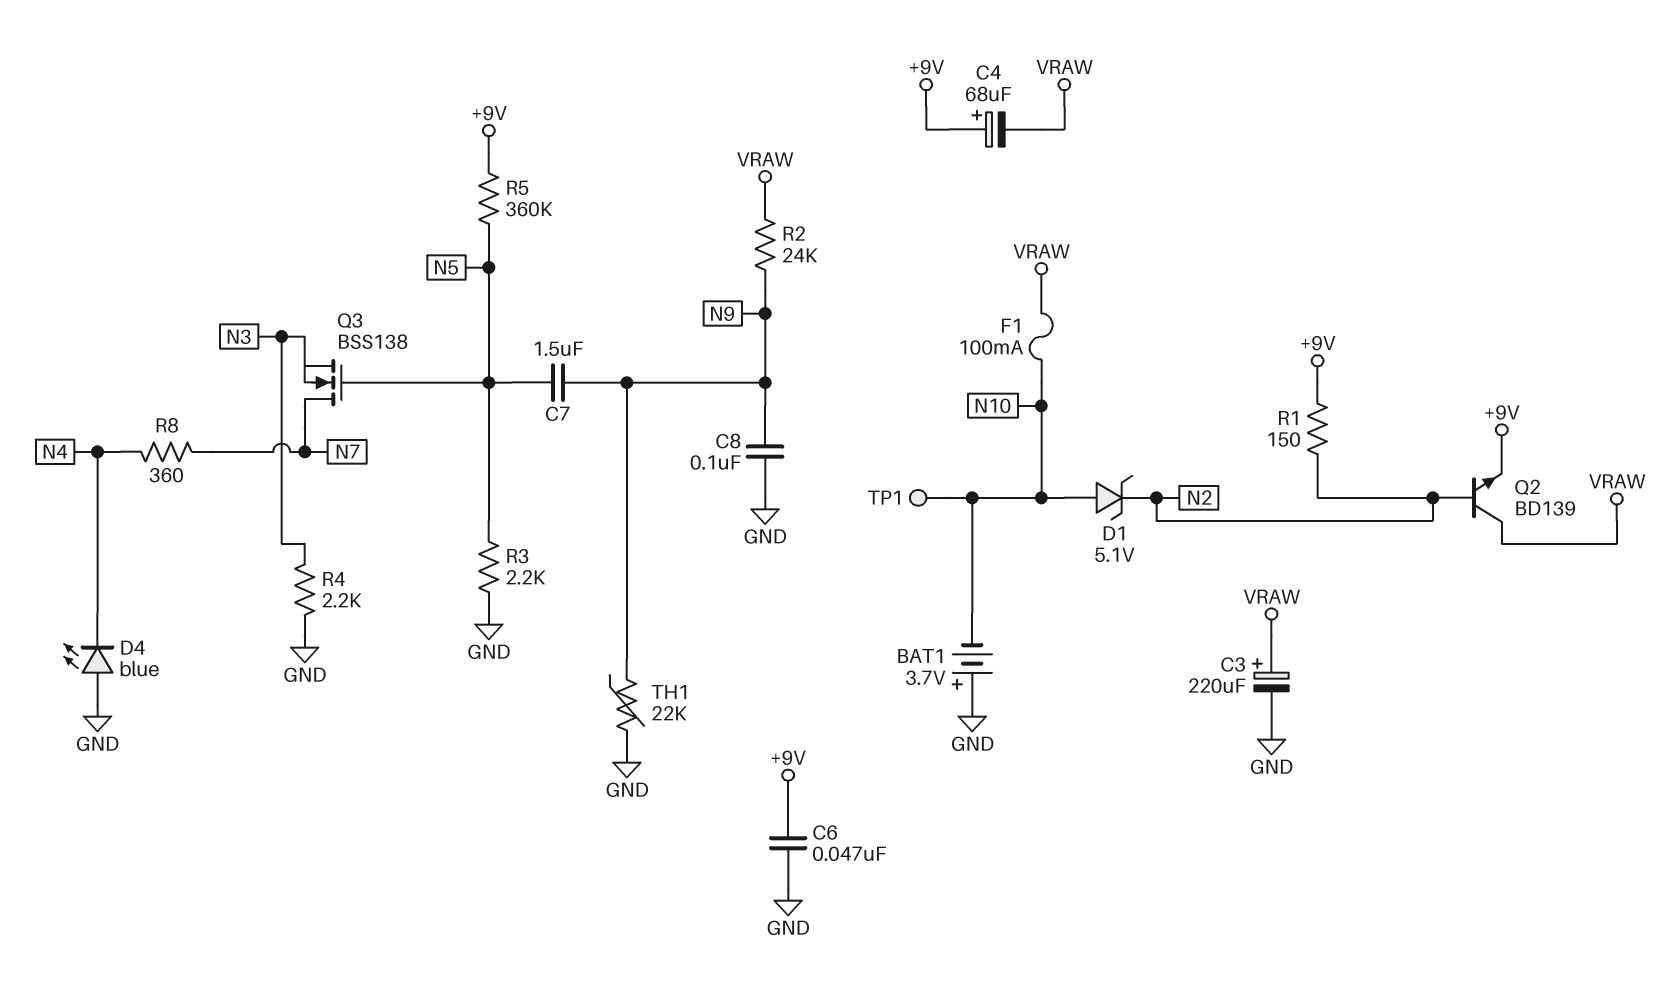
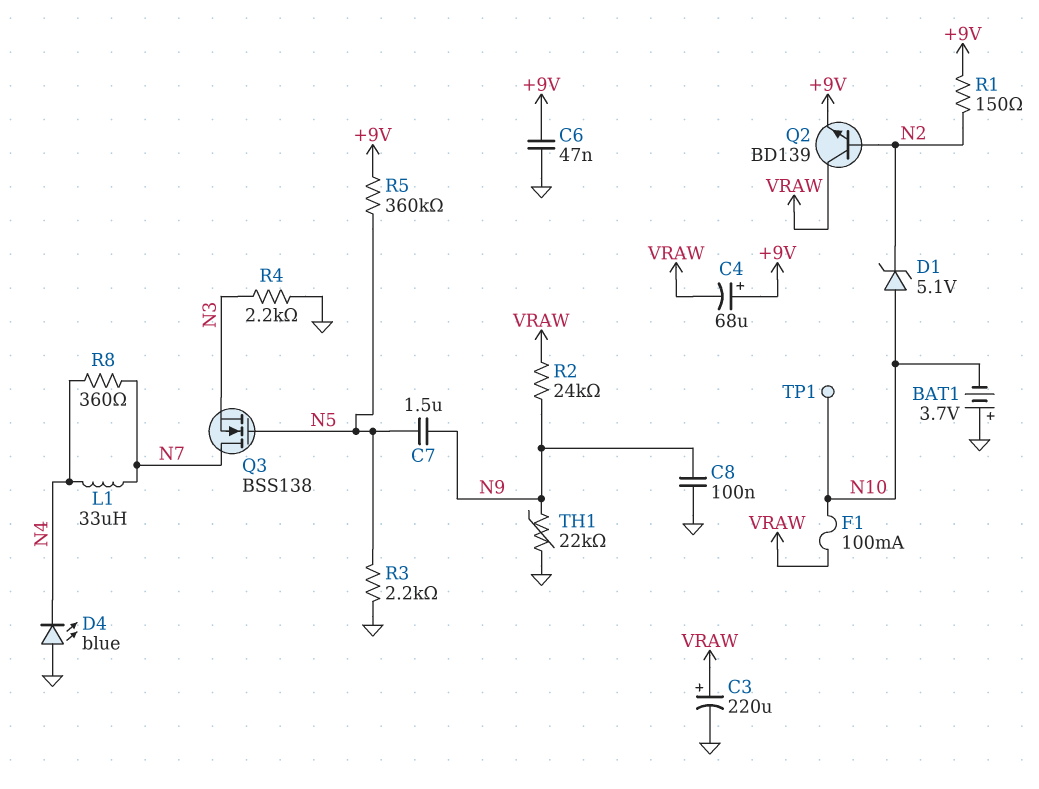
L1: none -> 33uH (N4, N7)

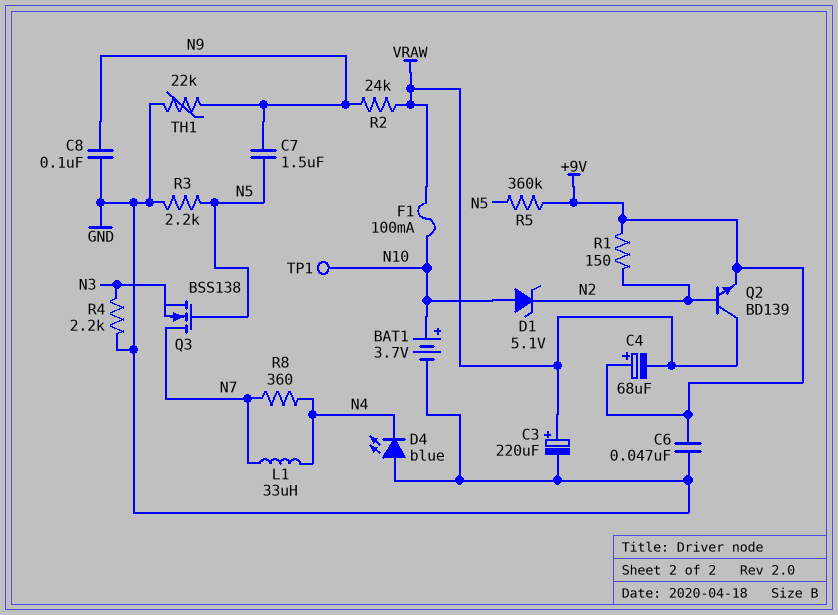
BAT1: 3.7V (plus GND, minus N10) -> 3.7V (plus N10, minus GND)

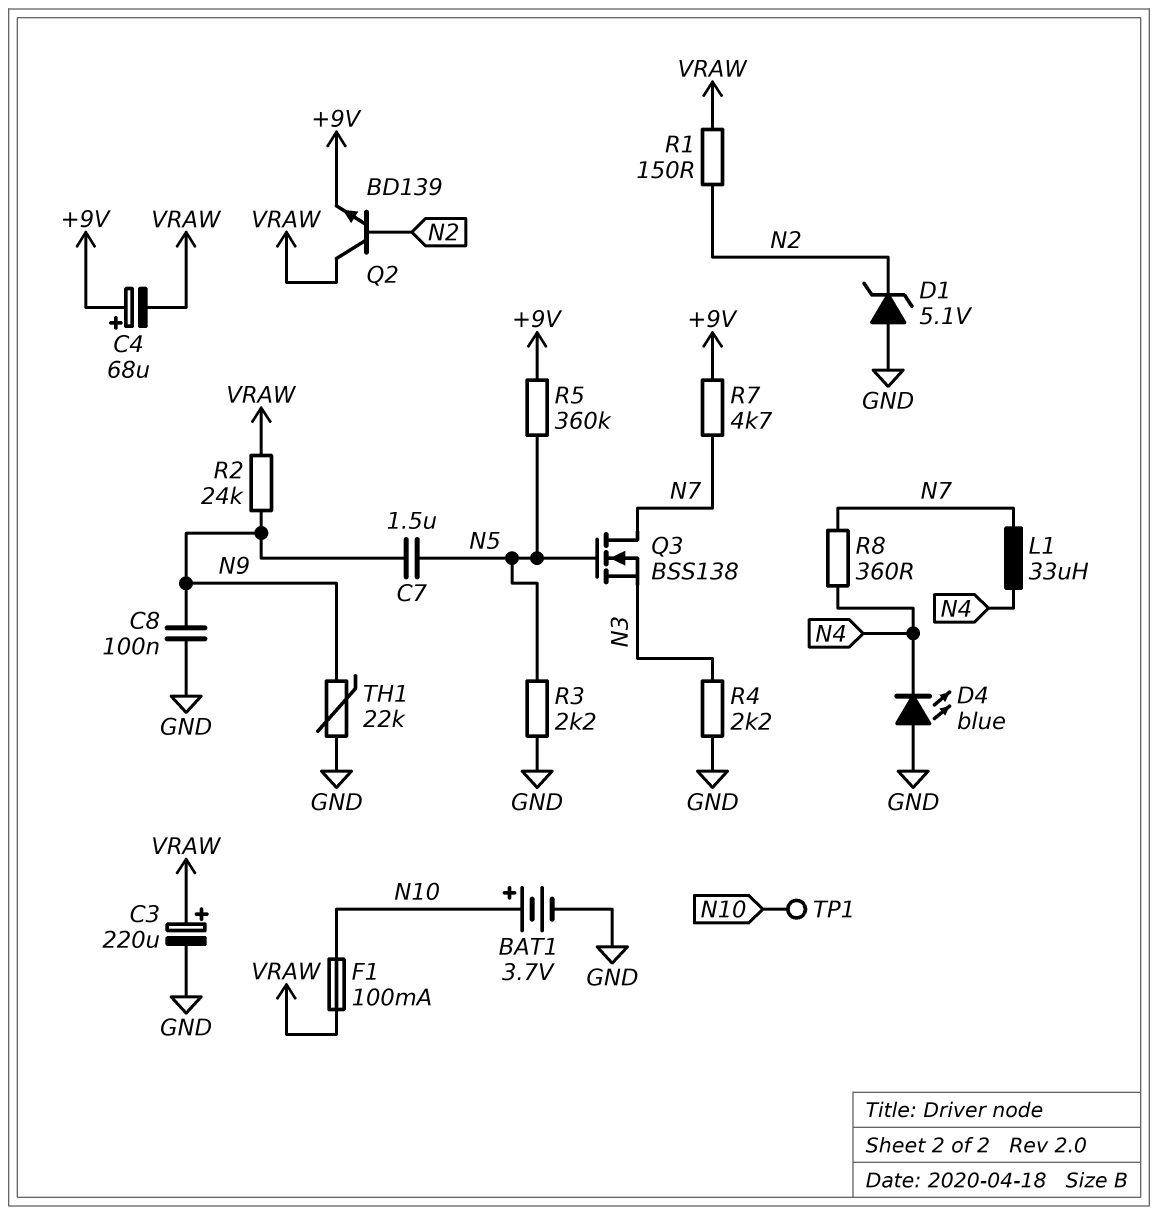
C6: 47nF (+9V, GND) -> none
D1: zener 5.1V (A N10, K N2) -> zener 5.1V (A GND, K N2)
R1: 150 (+9V, N2) -> 150 (N2, VRAW)
R7: none -> 4.7k (+9V, N7)

